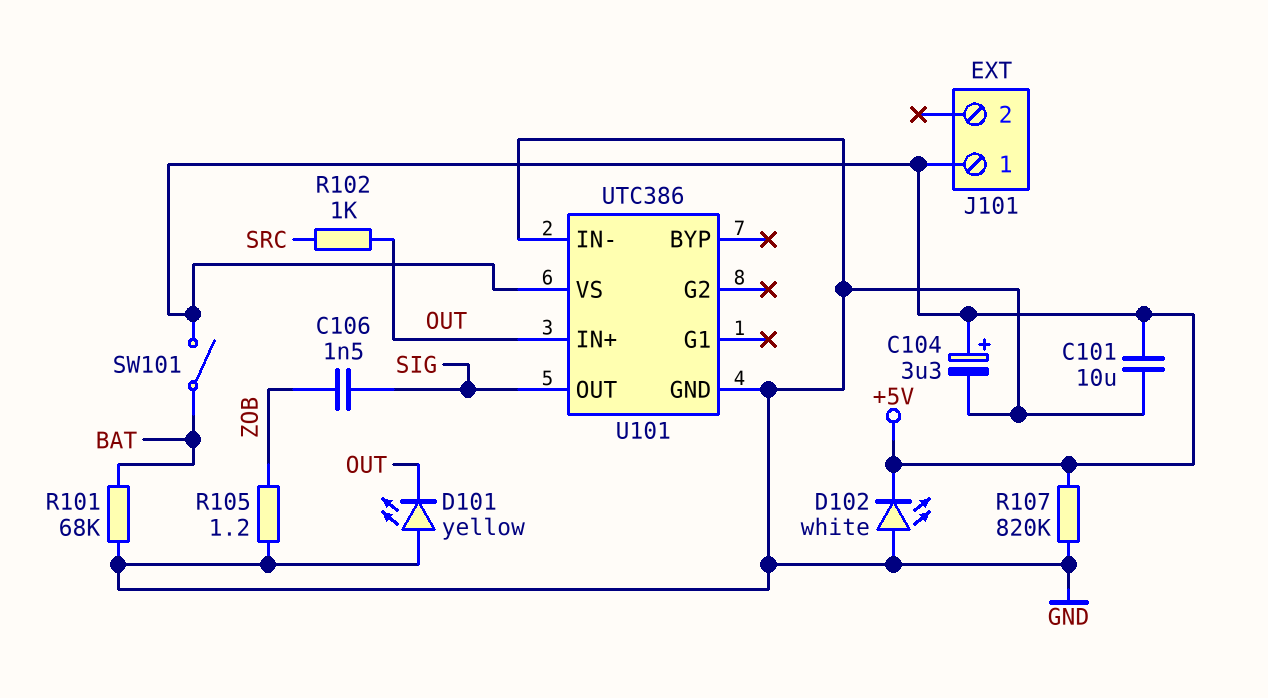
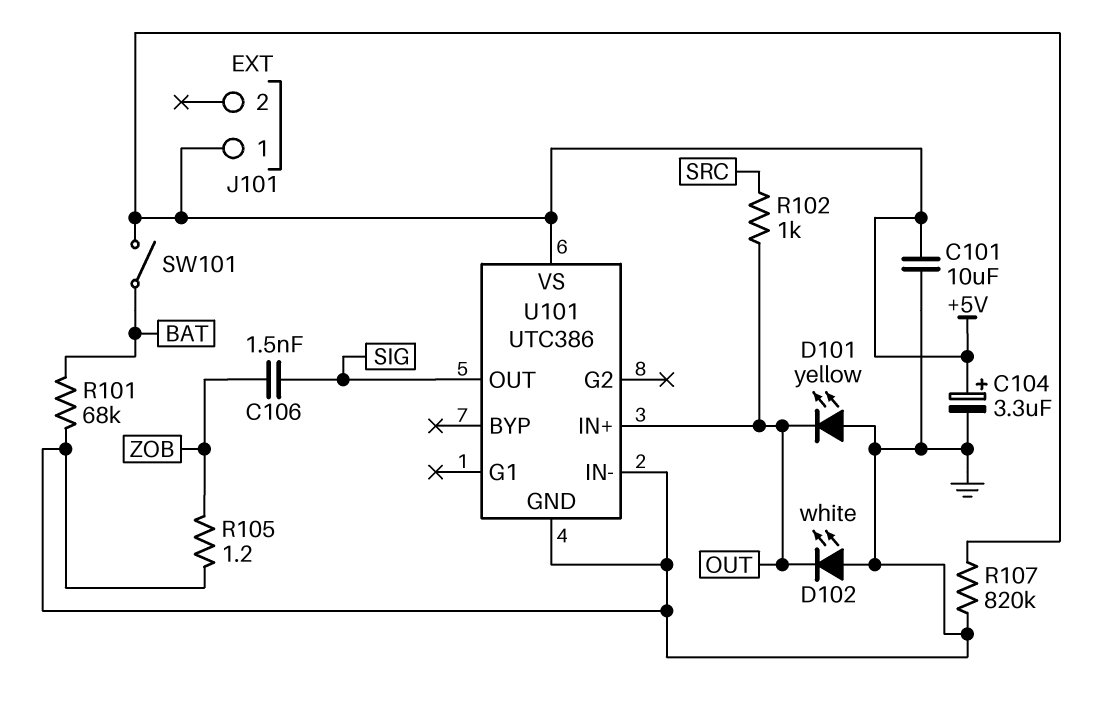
D102: LED white (A GND, K +5V) -> LED white (A GND, K OUT)

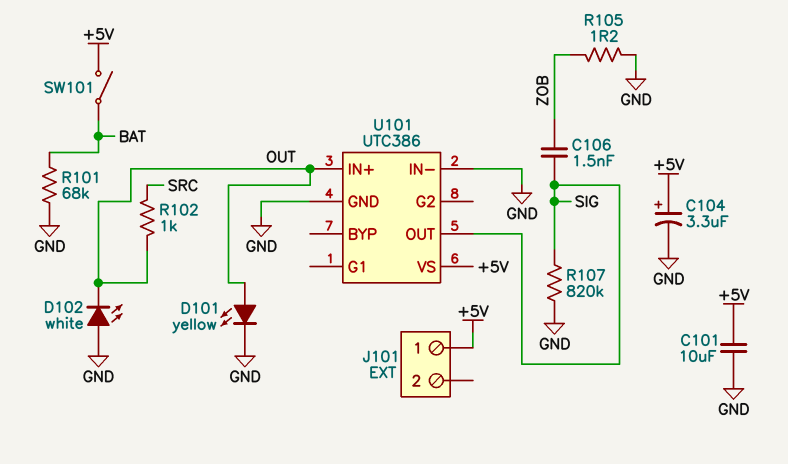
D101: LED yellow (A GND, K OUT) -> LED yellow (A OUT, K GND)
R107: 820k (+5V, GND) -> 820k (GND, SIG)

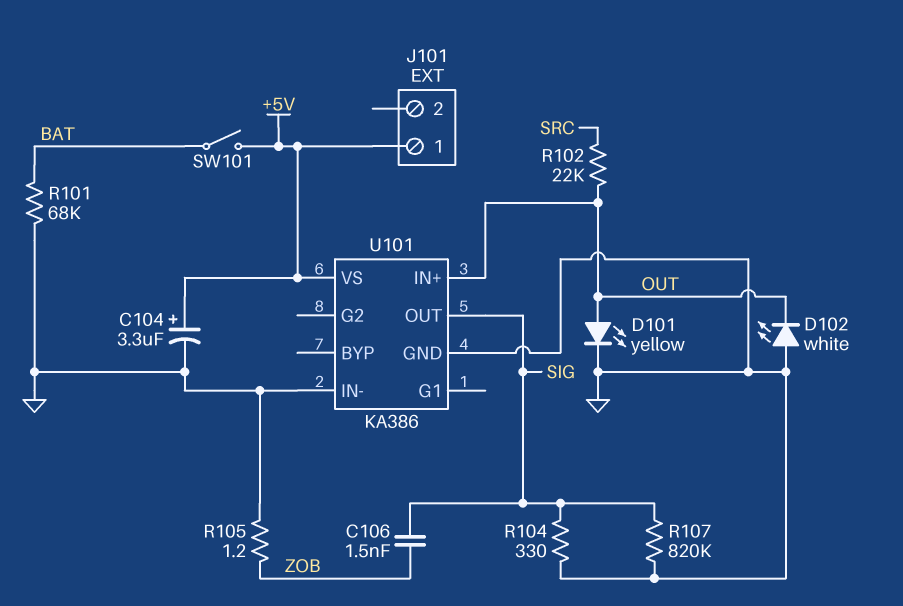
C101: 10uF (+5V, GND) -> none
R102: 1k (OUT, SRC) -> 22k (OUT, SRC)
R104: none -> 330 (GND, SIG)
U101: UTC386 -> KA386

